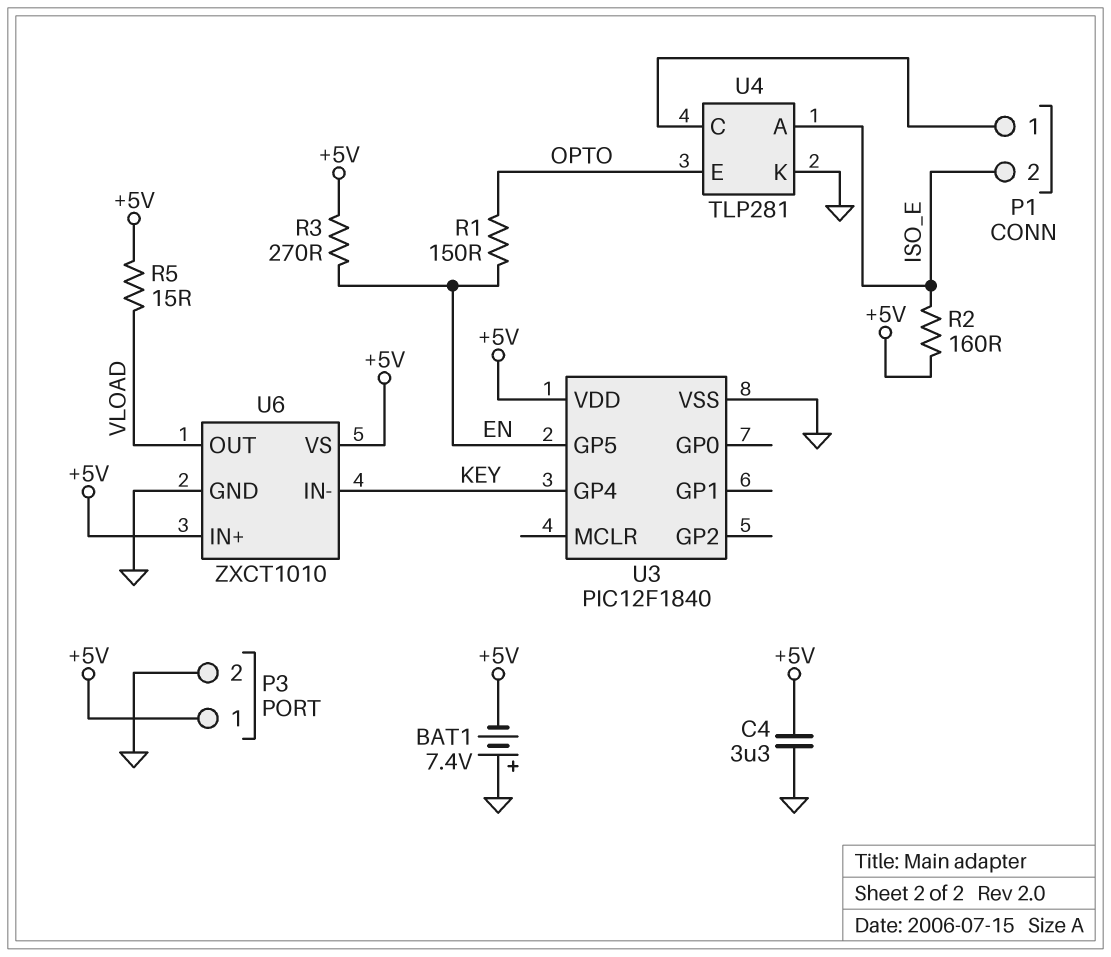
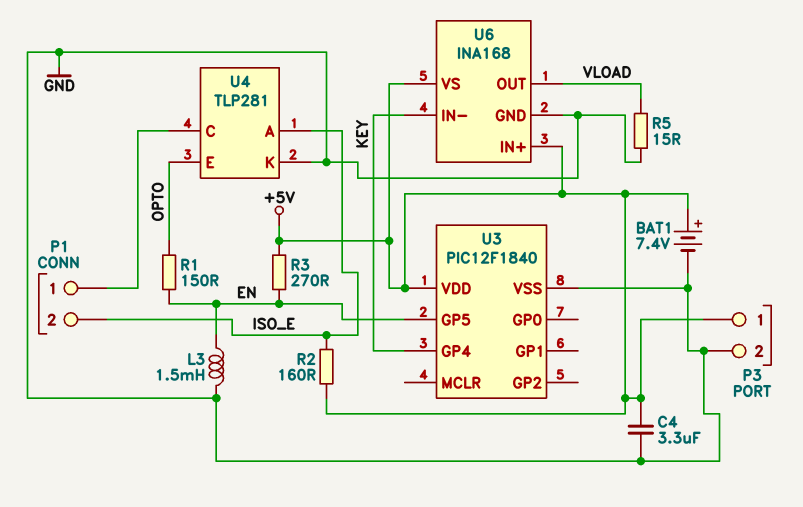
BAT1: 7.4V (plus GND, minus +5V) -> 7.4V (plus +5V, minus GND)
L3: none -> 1.5mH (EN, GND)
R5: 15 (+5V, VLOAD) -> 15 (GND, VLOAD)
U6: ZXCT1010 -> INA168

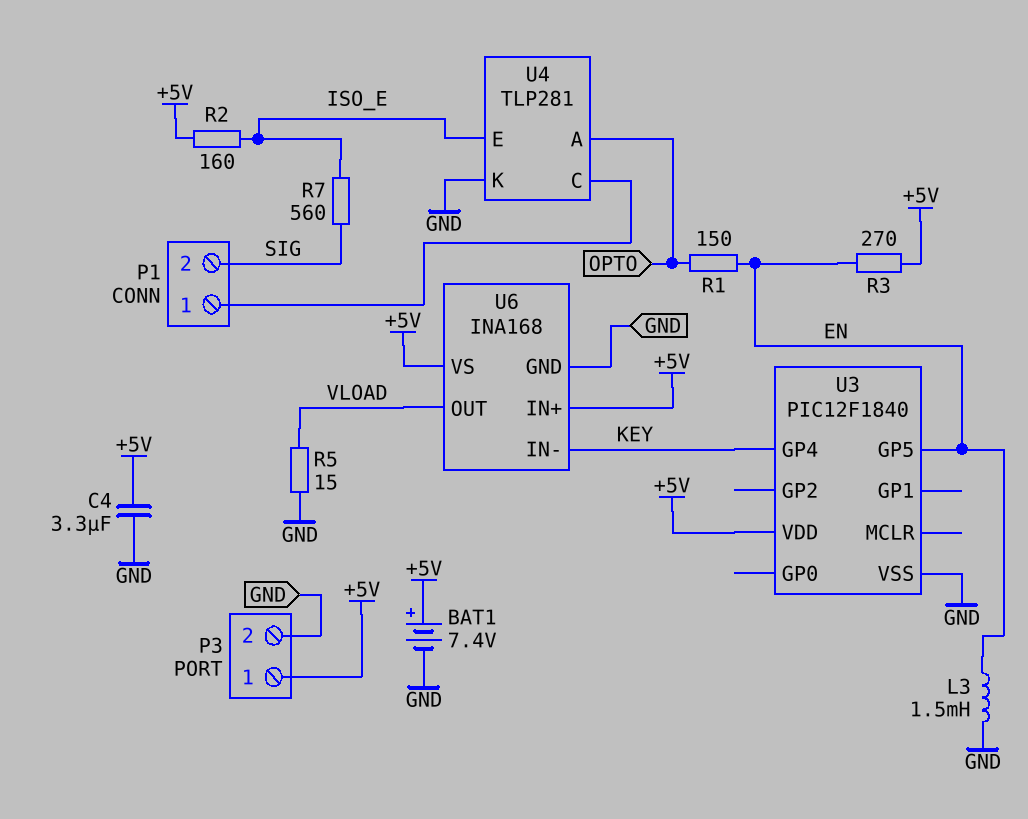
P1 pin 2: ISO_E -> SIG
R7: none -> 560 (ISO_E, SIG)
U4 pin A: ISO_E -> OPTO
U4 pin E: OPTO -> ISO_E

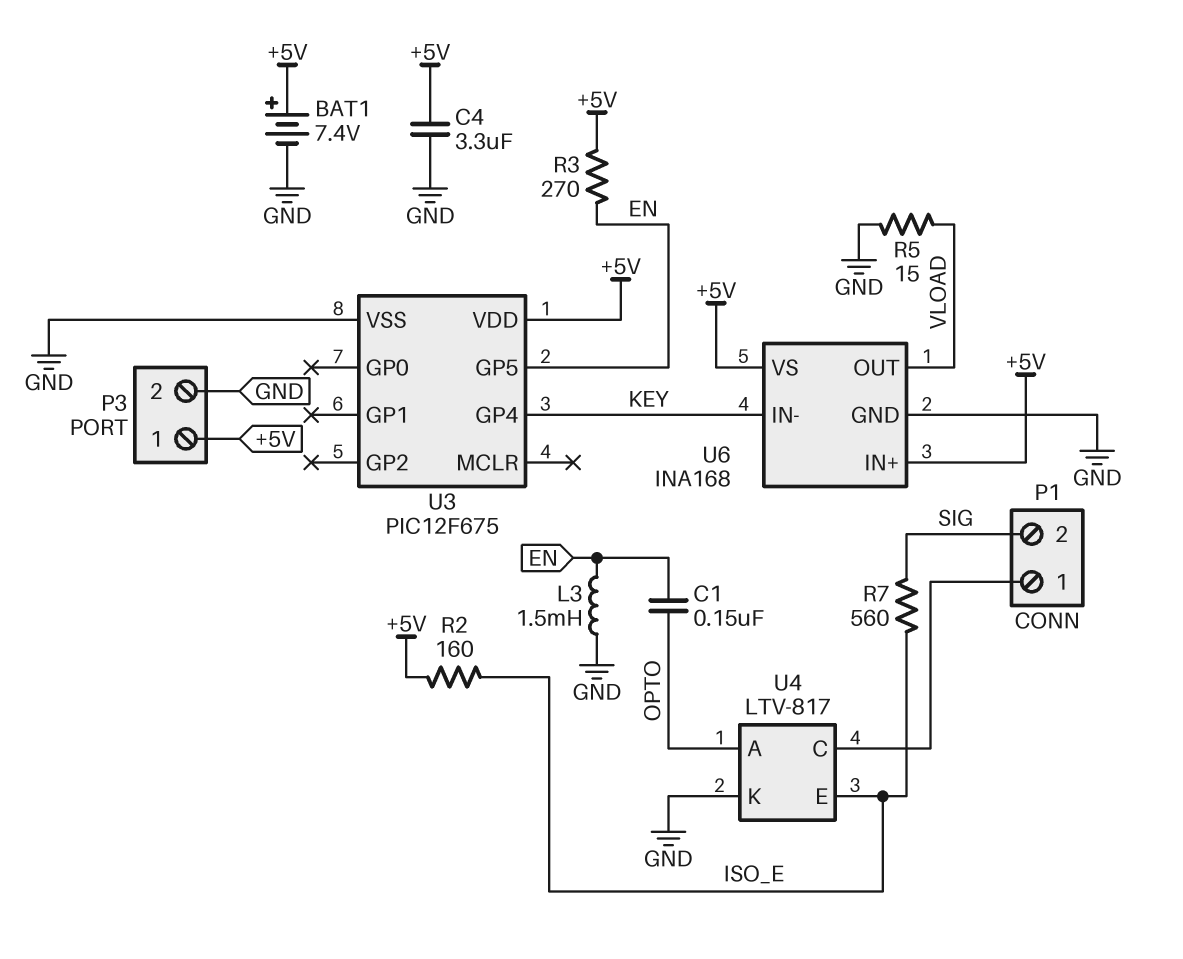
C1: none -> 150nF (EN, OPTO)
R1: 150 (EN, OPTO) -> none
U3: PIC12F1840 -> PIC12F675
U4: TLP281 -> LTV-817

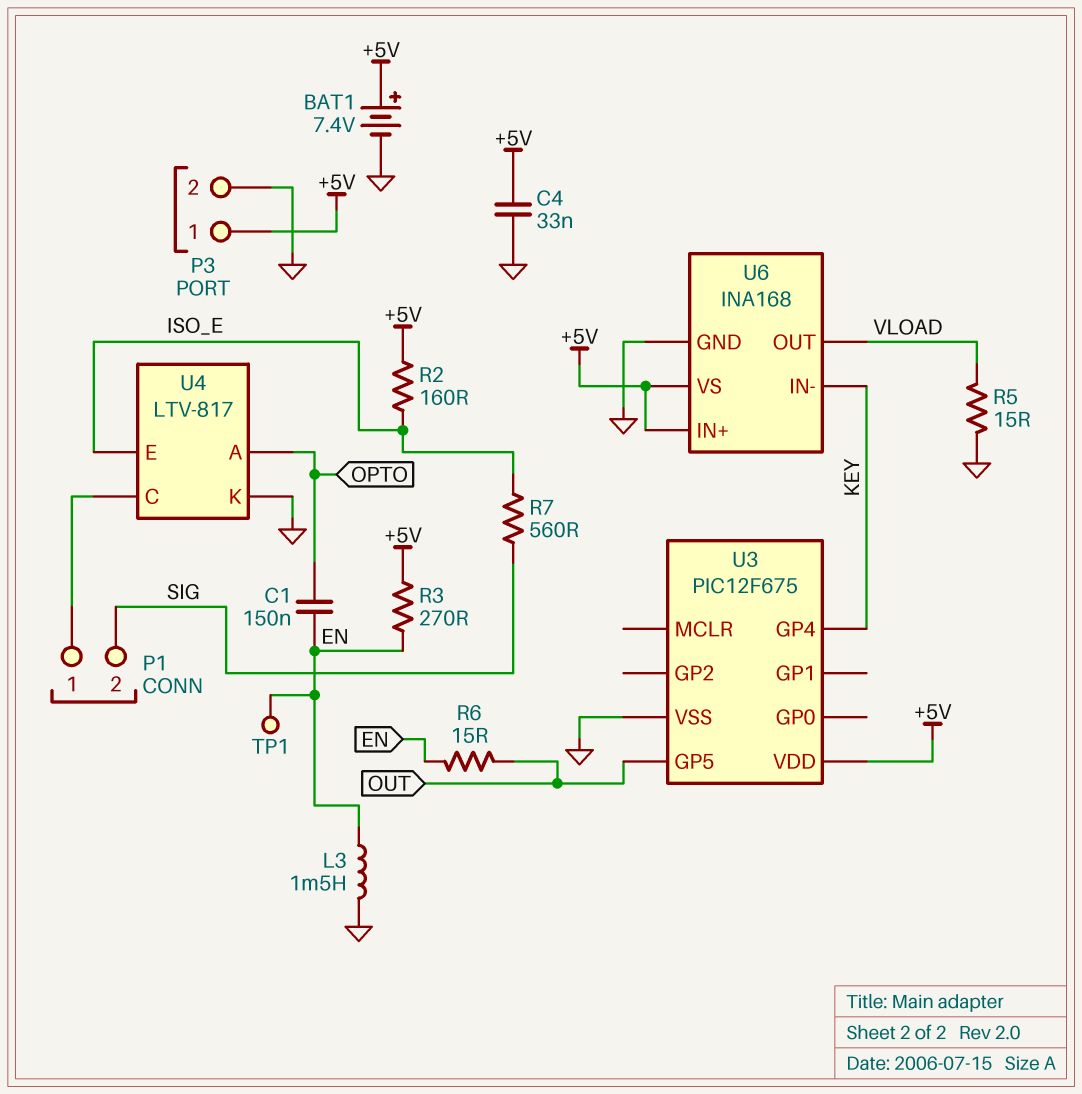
C4: 3.3uF (+5V, GND) -> 33nF (+5V, GND)
R6: none -> 15 (EN, OUT)
TP1: none -> test point (EN)
U3 pin GP5: EN -> OUT

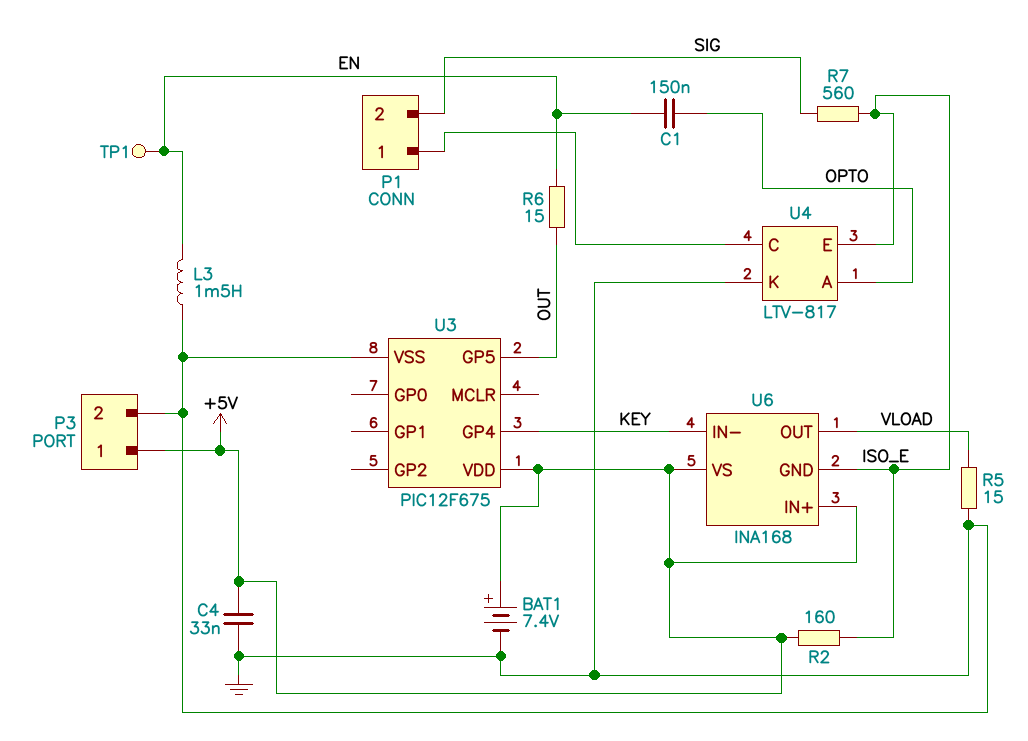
R3: 270 (+5V, EN) -> none
U6 pin GND: GND -> ISO_E

